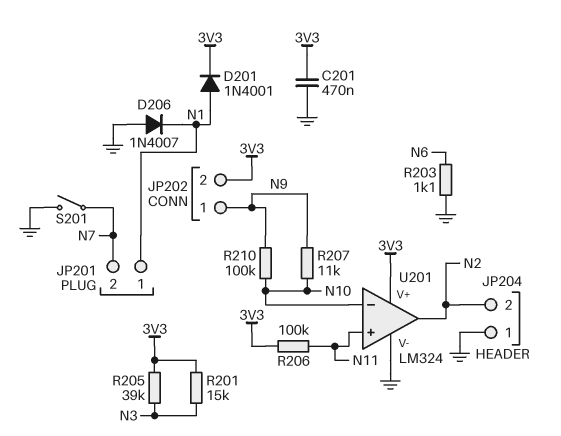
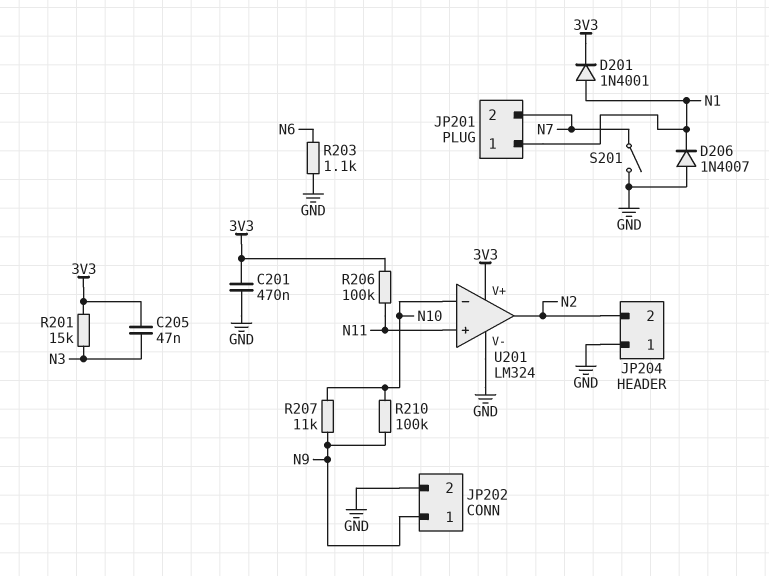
C205: none -> 47nF (3V3, N3)
JP202 pin 2: 3V3 -> GND
R205: 39k (3V3, N3) -> none

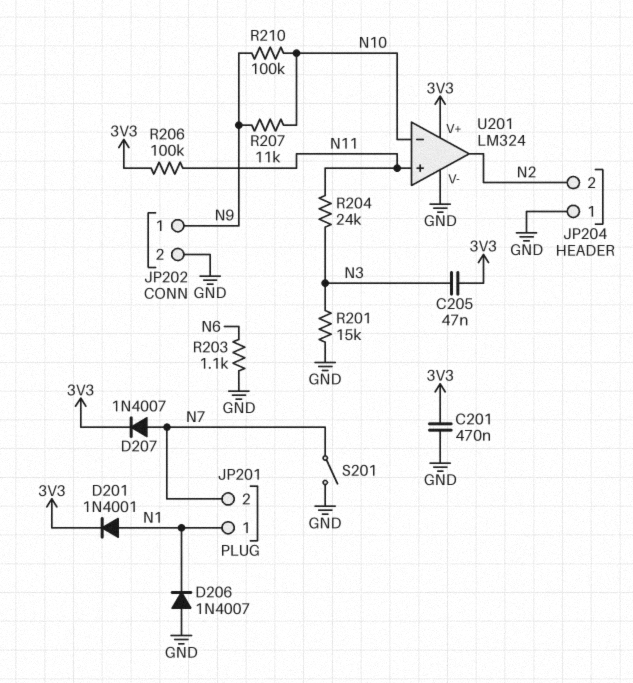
D207: none -> diode 1N4007 (A N7, K 3V3)
R201: 15k (3V3, N3) -> 15k (GND, N3)
R204: none -> 24k (N3, N11)

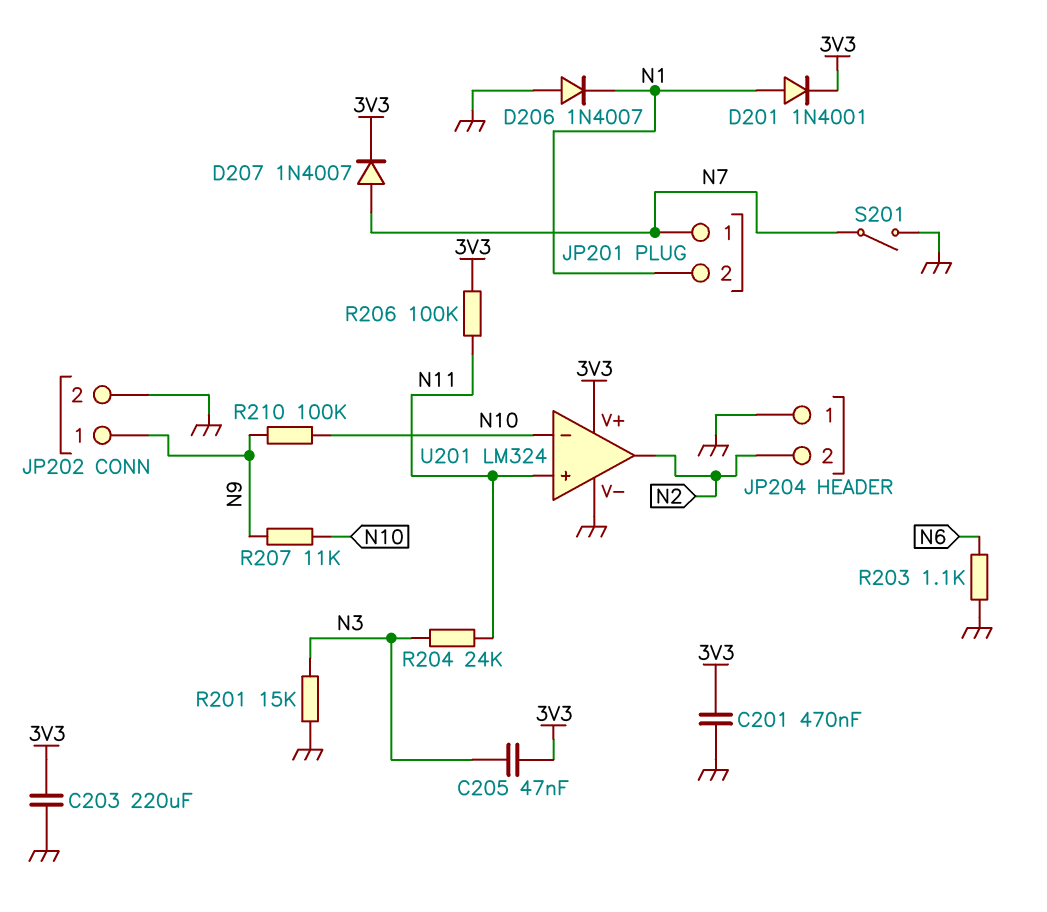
C203: none -> 220uF (3V3, GND)
JP201 pin 1: N1 -> N7
JP201 pin 2: N7 -> N1

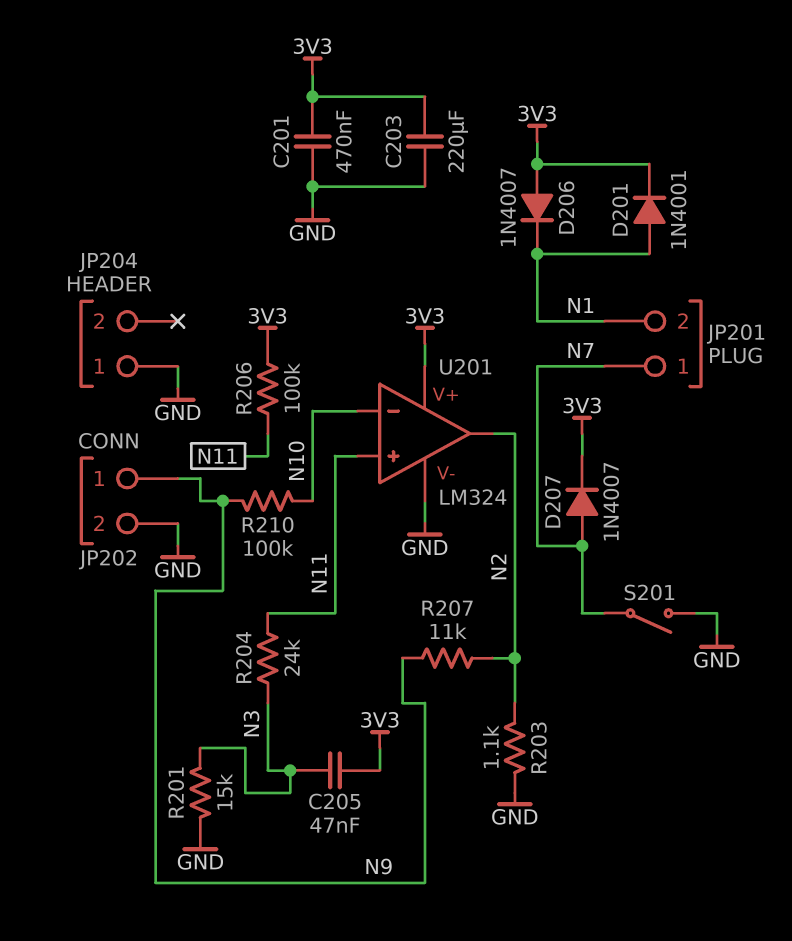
D206: diode 1N4007 (A GND, K N1) -> diode 1N4007 (A 3V3, K N1)
JP204 pin 2: N2 -> none
R203: 1.1k (GND, N6) -> 1.1k (GND, N2)
R207: 11k (N9, N10) -> 11k (N2, N9)

